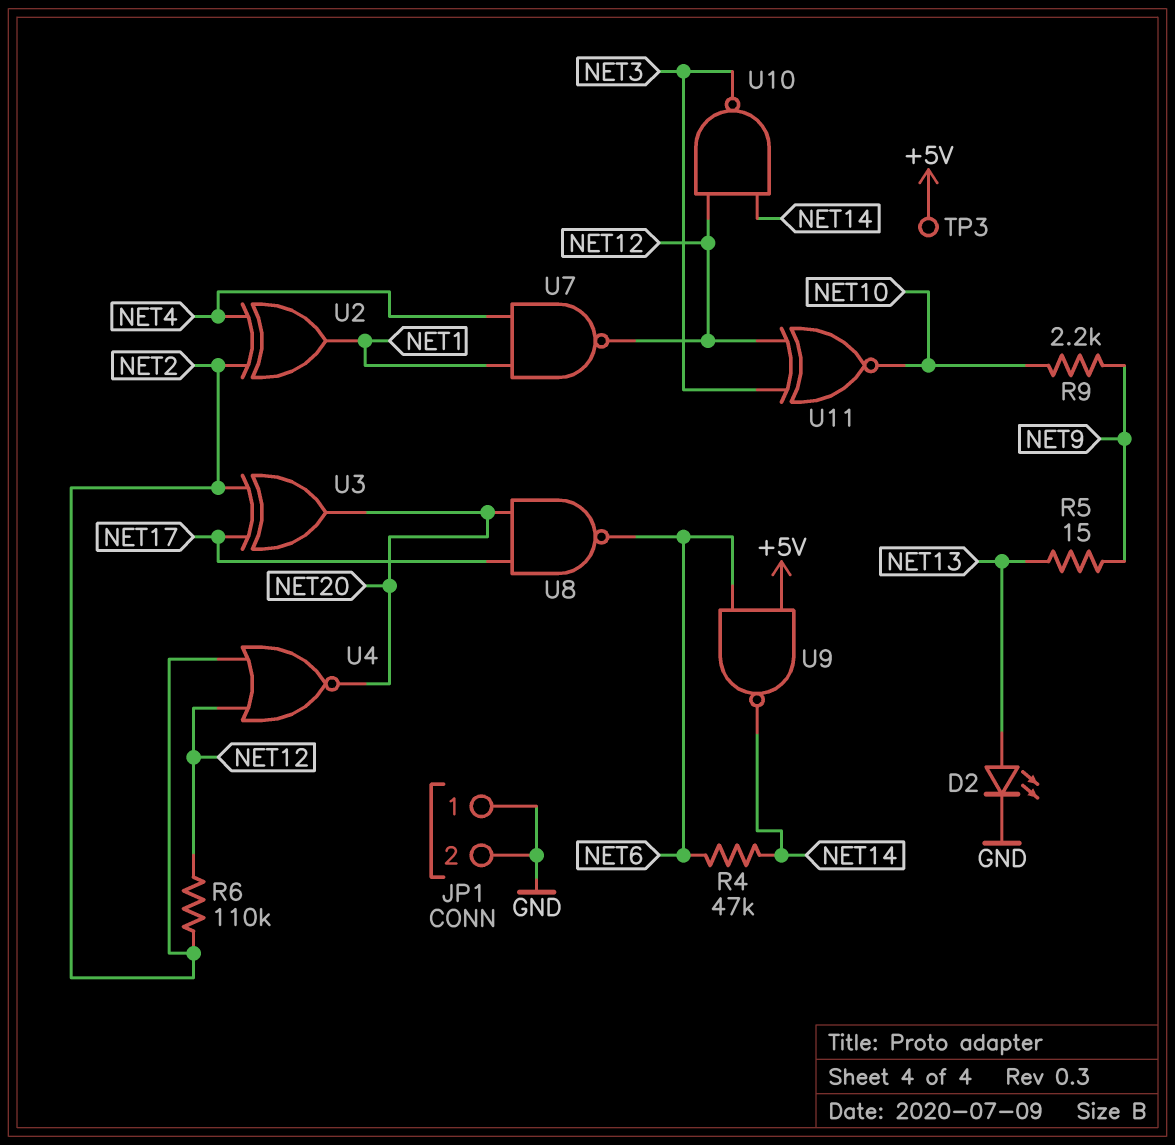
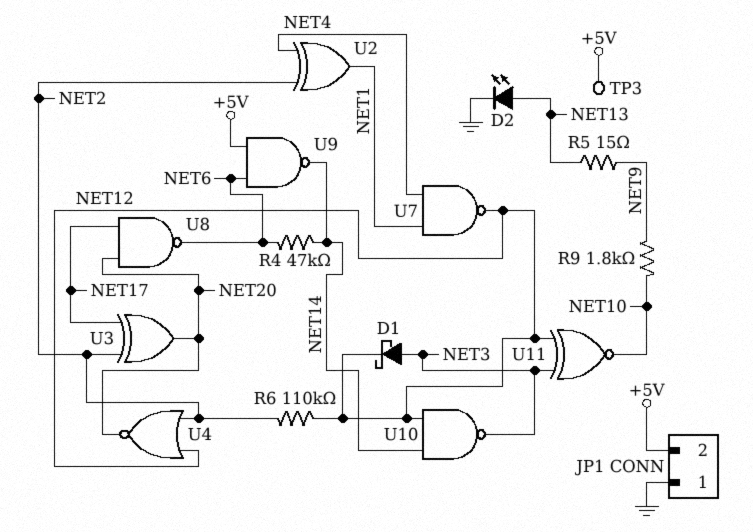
D1: none -> schottky (A NET3, K NET12)
JP1 pin 2: GND -> +5V
R9: 2.2k (NET9, NET10) -> 1.8k (NET9, NET10)

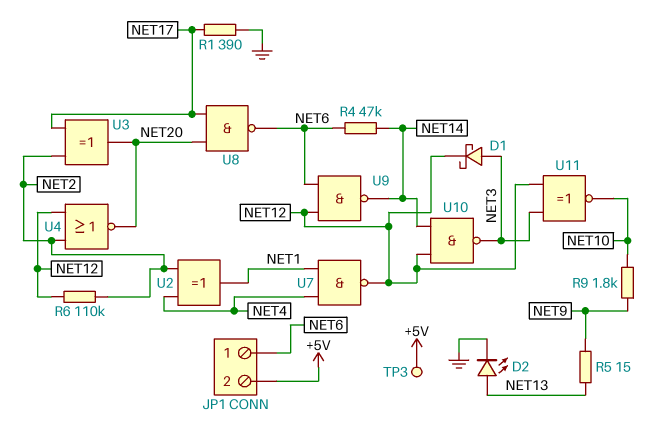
JP1 pin 1: GND -> NET6
R1: none -> 390 (GND, NET17)
U9: NAND (in +5V, in NET6, out NET14) -> NAND (in NET6, in NET12, out NET14)

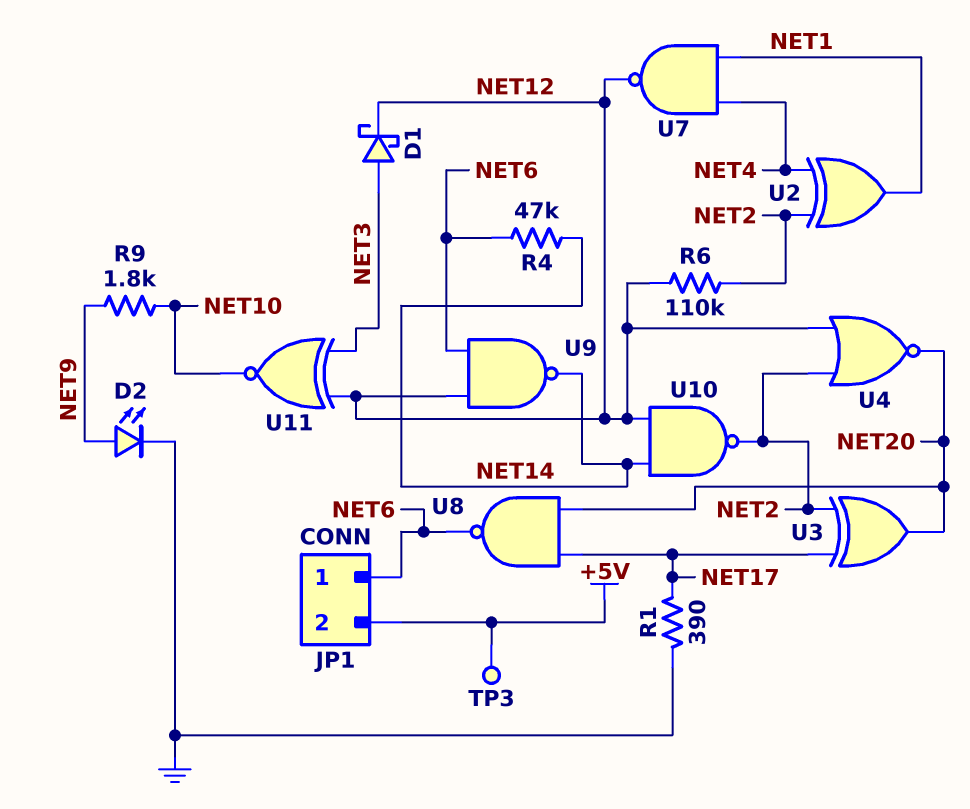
D2: LED (A NET13, K GND) -> LED (A NET9, K GND)
R5: 15 (NET9, NET13) -> none
U10: NAND (in NET12, in NET14, out NET3) -> NAND (in NET12, in NET14, out NET2)

